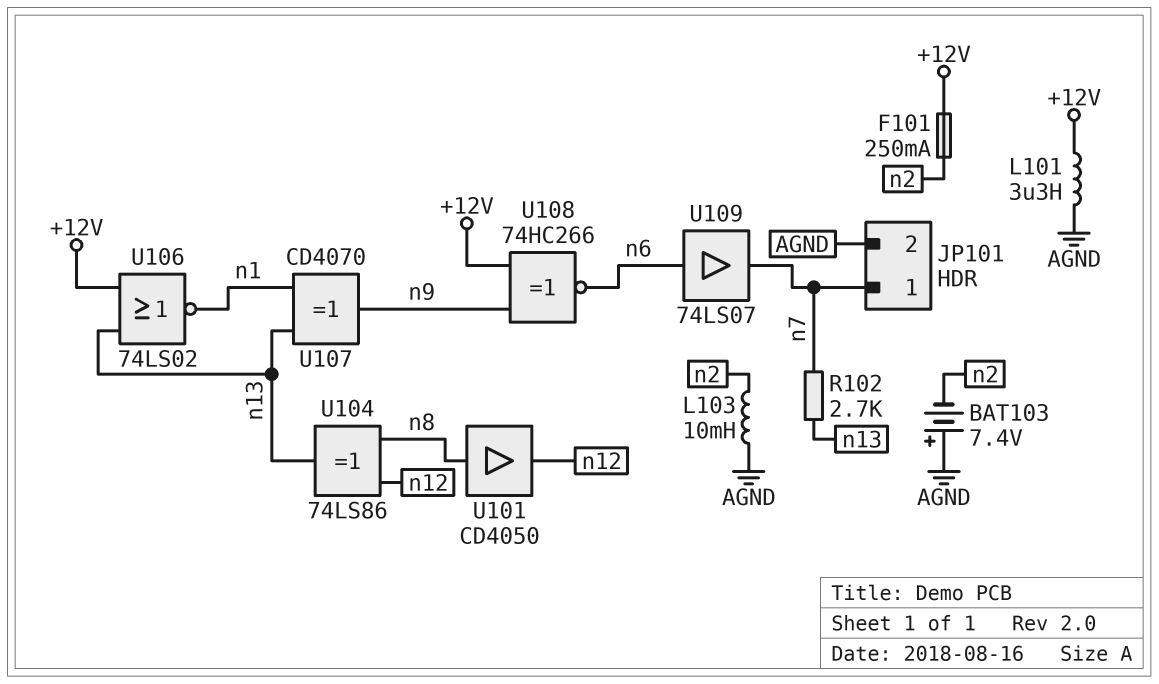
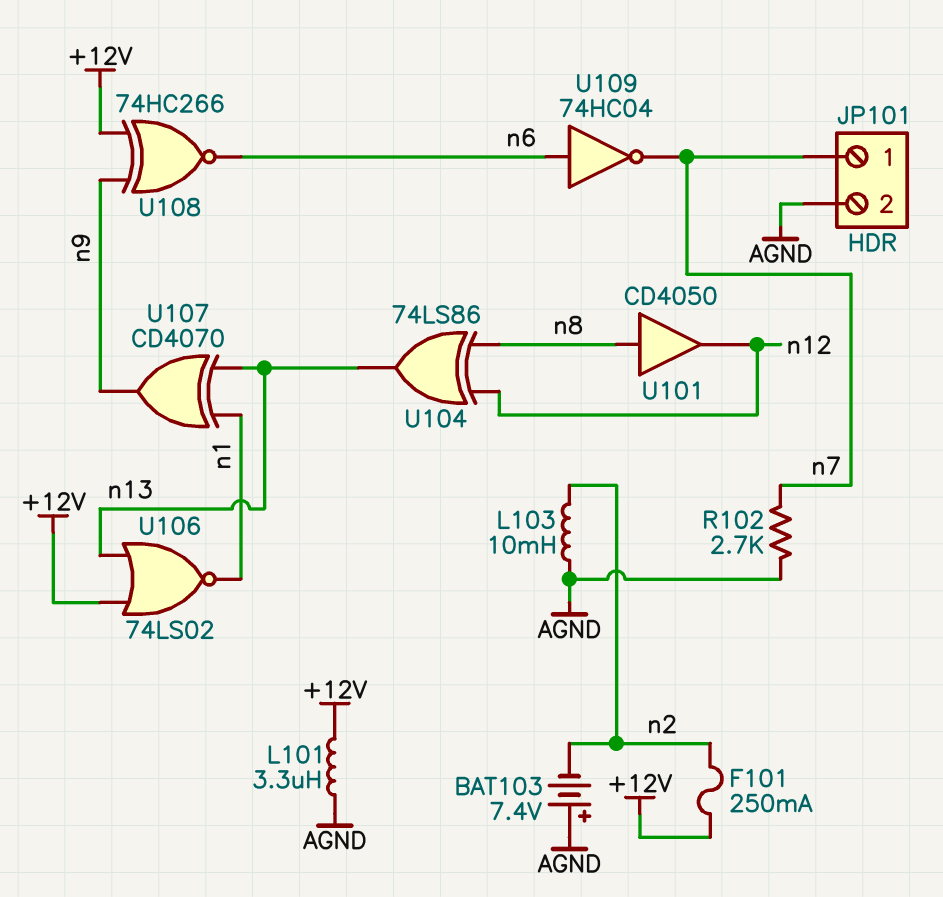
R102: 2.7k (n7, n13) -> 2.7k (AGND, n7)
U109: buffer 74LS07 (in n6, out n7) -> NOT 74HC04 (in n6, out n7)

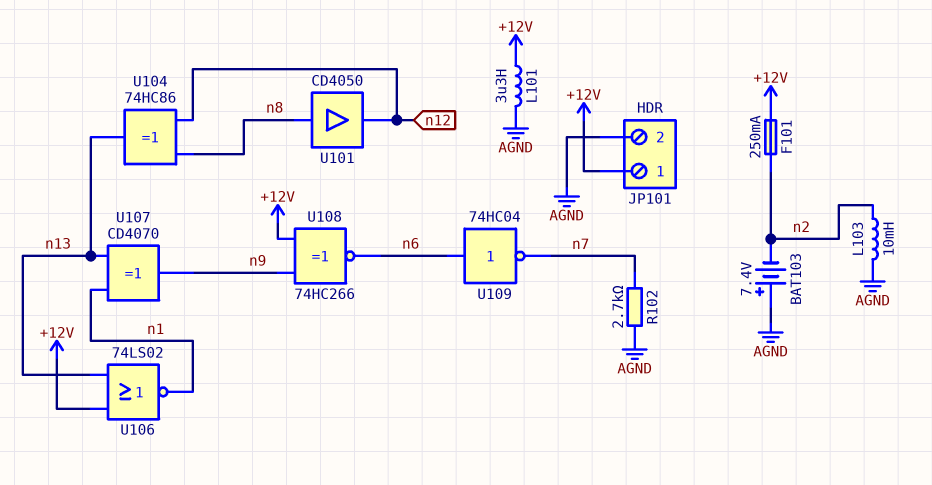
JP101 pin 1: n7 -> +12V
U104: XOR 74LS86 (in n8, in n12, out n13) -> XOR 74HC86 (in n8, in n12, out n13)

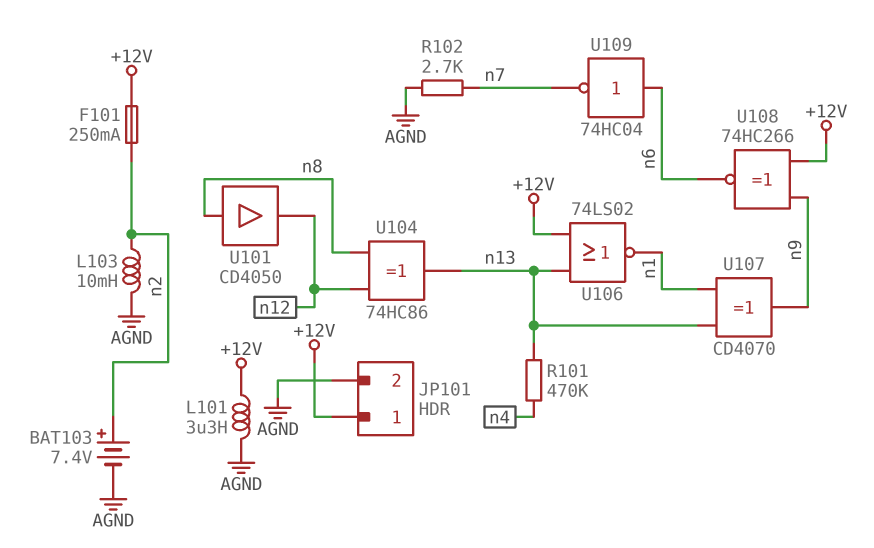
BAT103: 7.4V (plus AGND, minus n2) -> 7.4V (plus n2, minus AGND)
R101: none -> 470k (n4, n13)

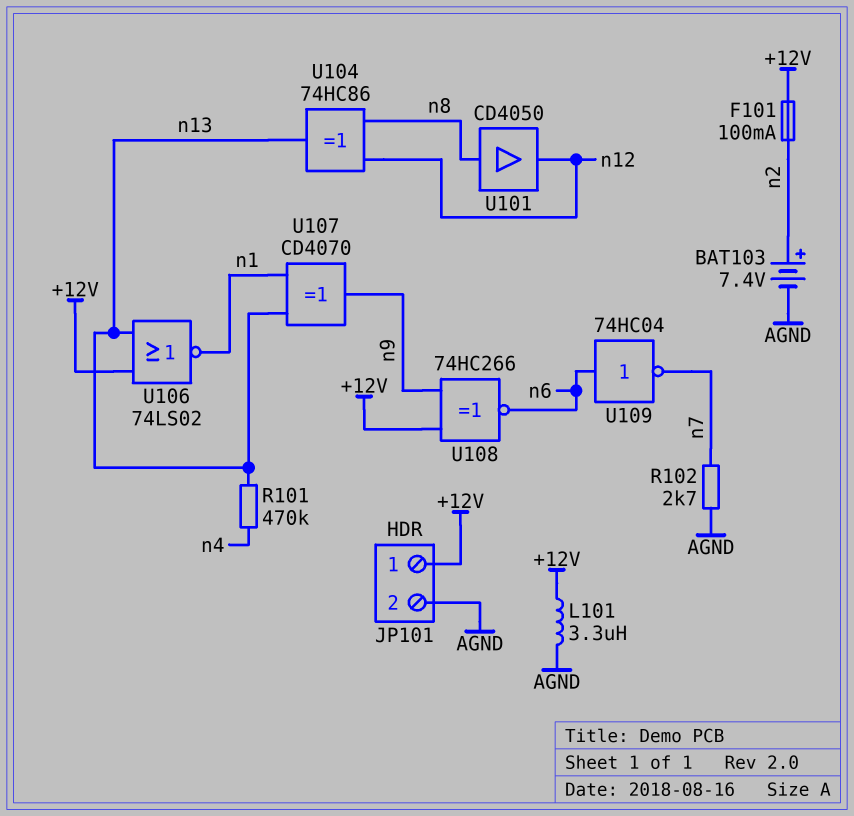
F101: 250mA (+12V, n2) -> 100mA (+12V, n2)
L103: 10mH (AGND, n2) -> none

